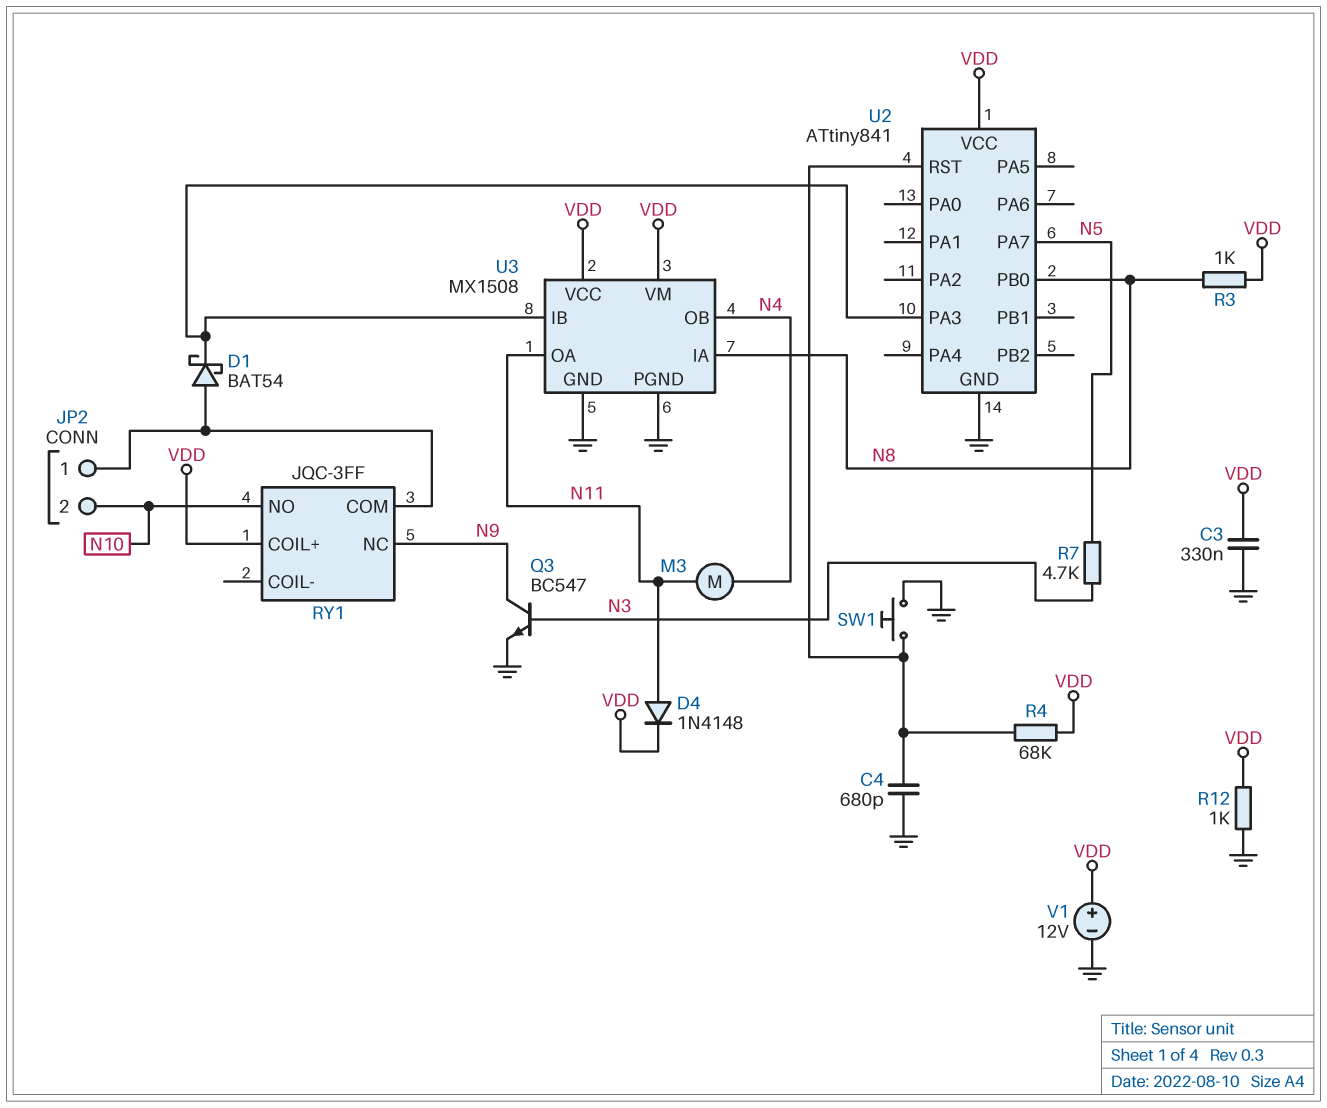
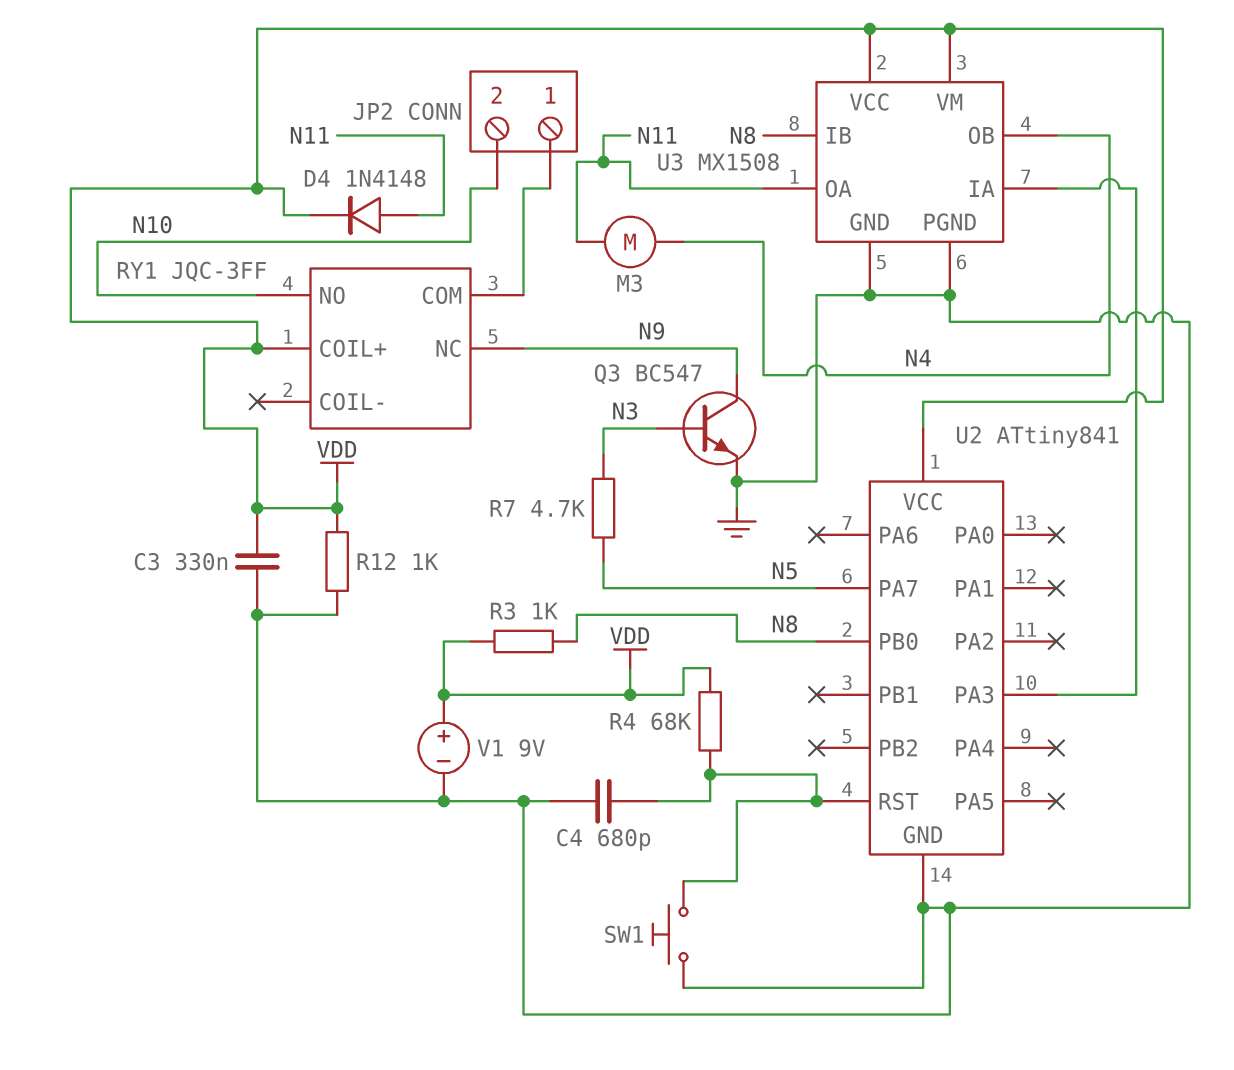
D1: schottky BAT54 (A JP2/1, K U2/PA3) -> none
U3 pin IA: N8 -> U2/PA3
U3 pin IB: U2/PA3 -> N8
V1: 12V (plus VDD, minus GND) -> 9V (plus VDD, minus GND)

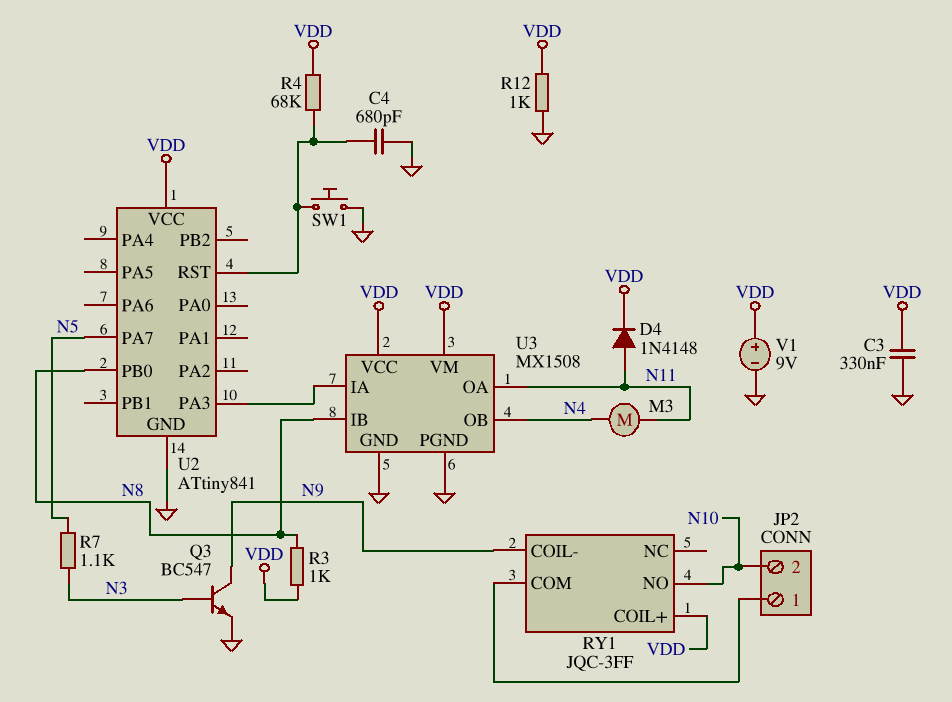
R7: 4.7k (N3, N5) -> 1.1k (N3, N5)
RY1 pin COIL-: none -> N9
RY1 pin NC: N9 -> none

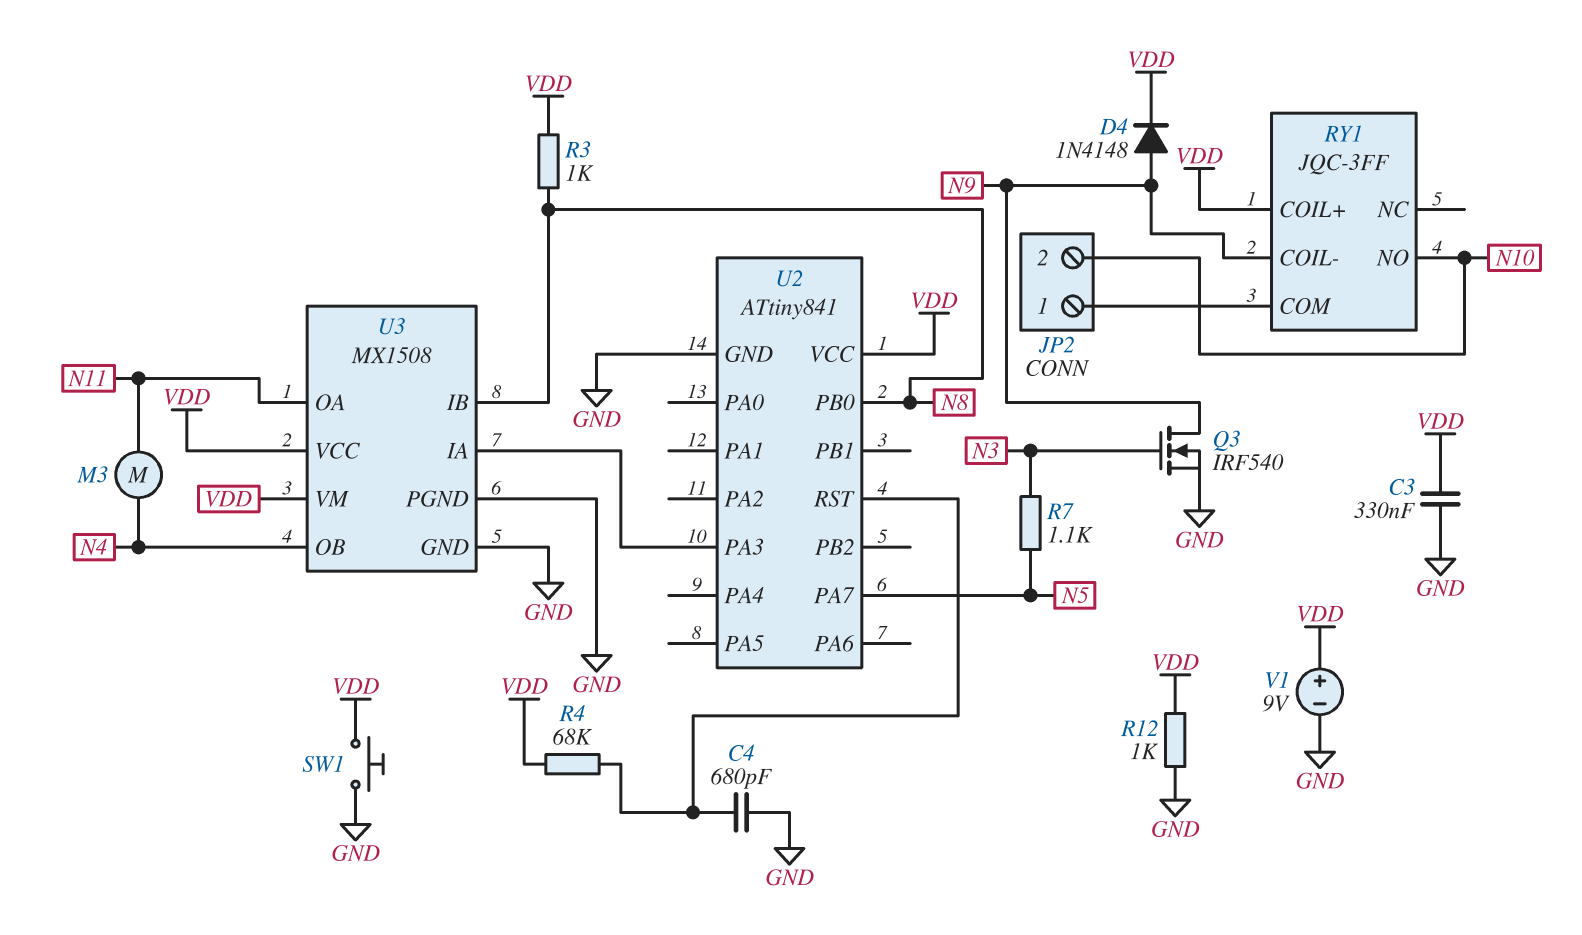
D4: diode 1N4148 (A N11, K VDD) -> diode 1N4148 (A N9, K VDD)
Q3: NPN BC547 (B N3, C N9, E GND) -> NMOS IRF540 (G N3, D N9, S GND)
SW1: button (GND, U2/RST) -> button (GND, VDD)

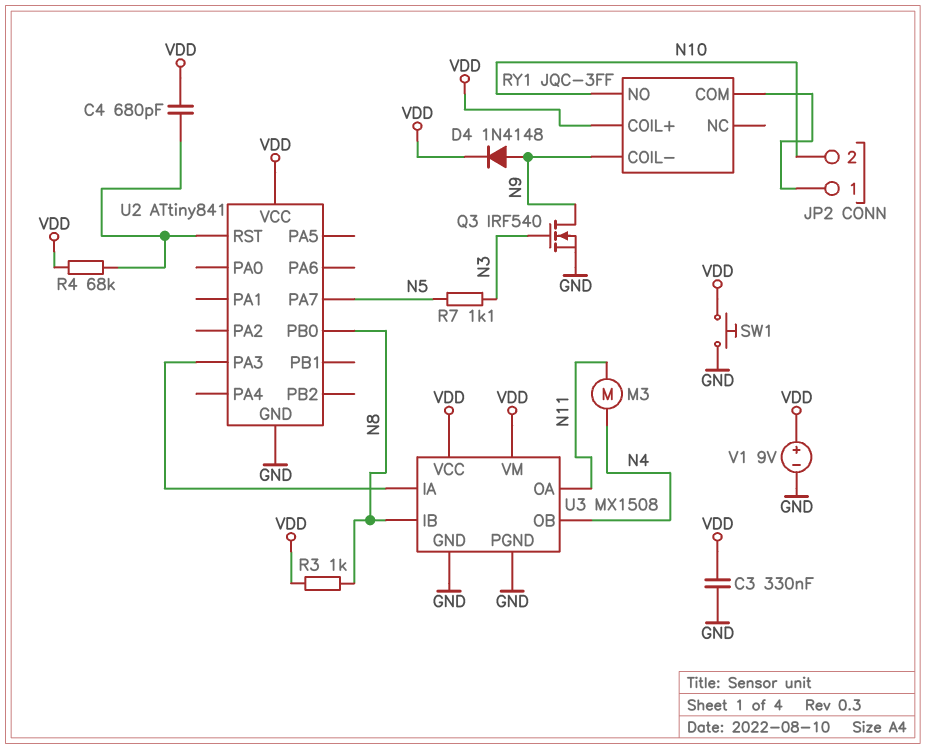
C4: 680pF (GND, U2/RST) -> 680pF (U2/RST, VDD)
R12: 1k (GND, VDD) -> none

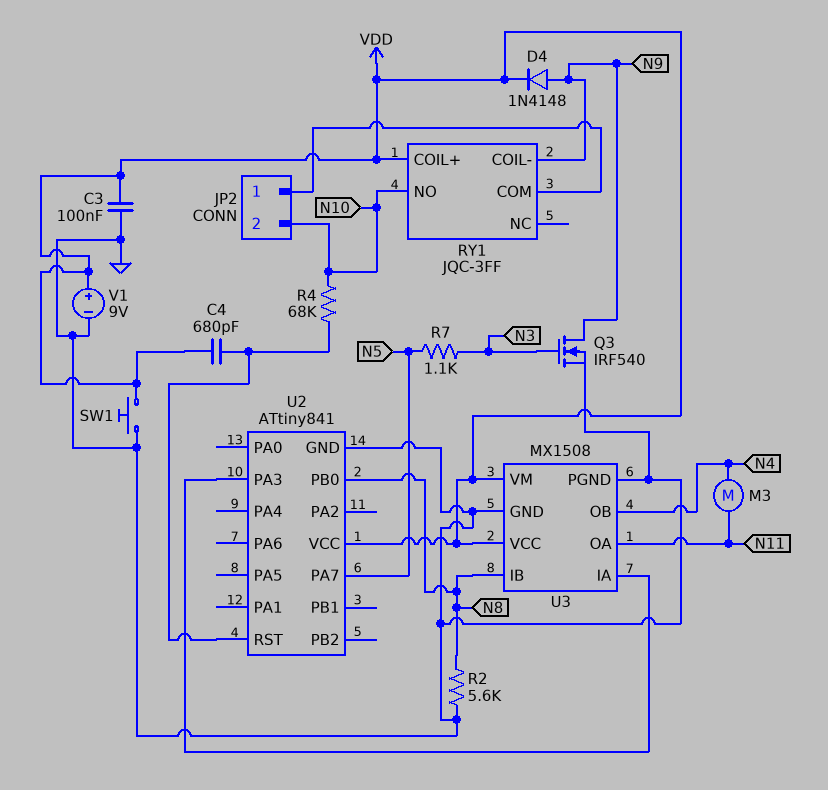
C3: 330nF (GND, VDD) -> 100nF (GND, VDD)
R2: none -> 5.6k (GND, N8)
R3: 1k (N8, VDD) -> none
R4: 68k (U2/RST, VDD) -> 68k (N10, U2/RST)

